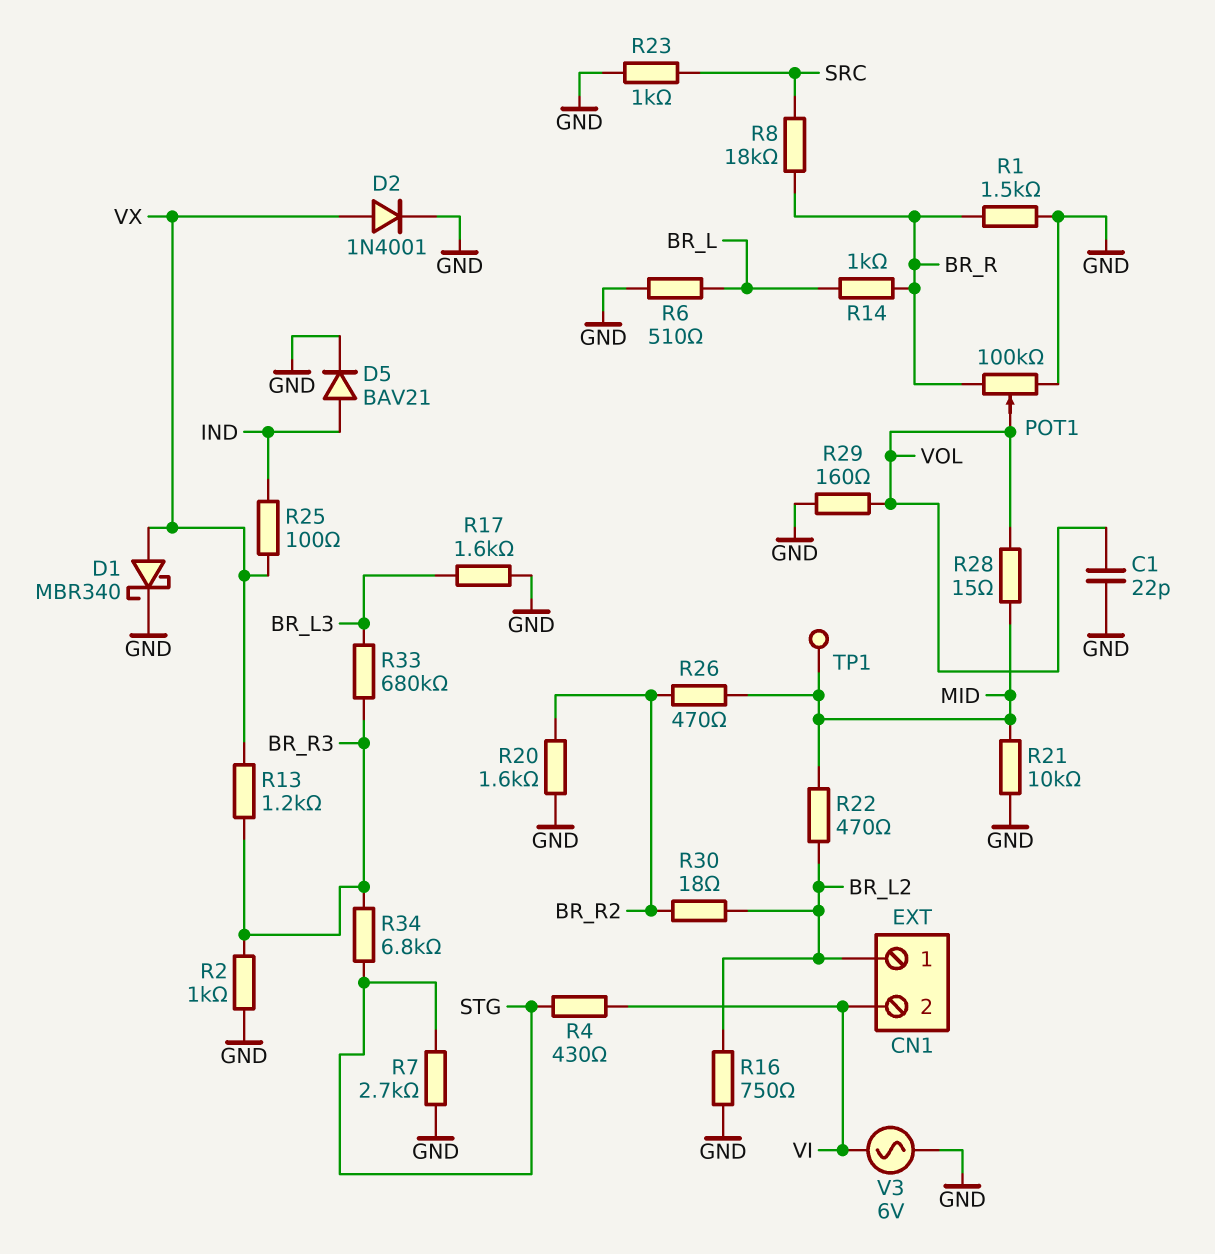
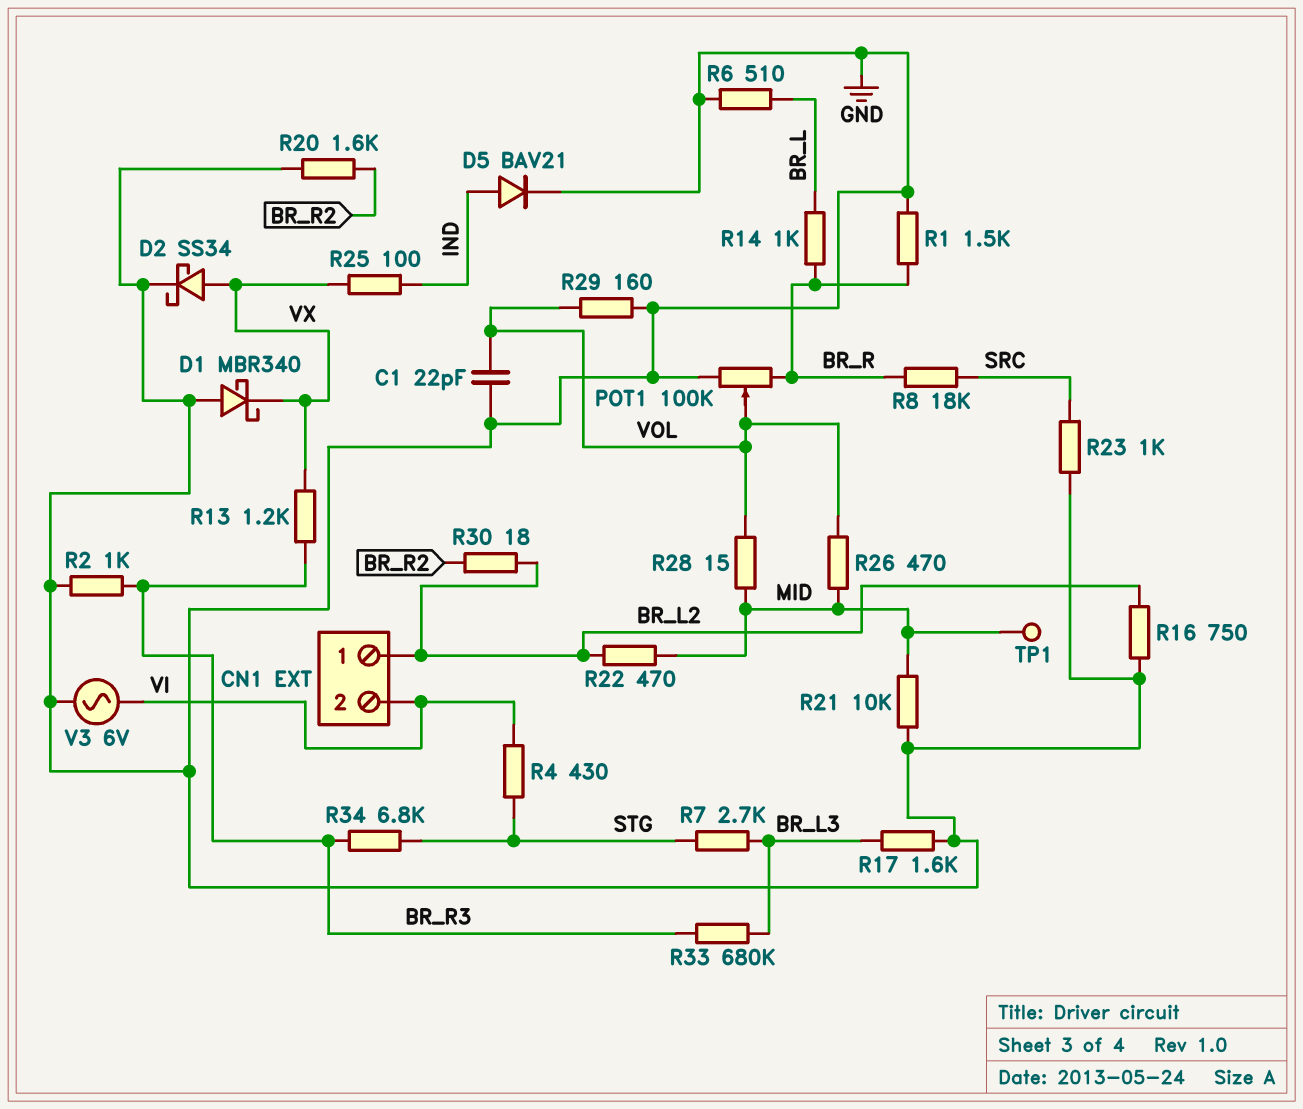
D1: schottky MBR340 (A VX, K GND) -> schottky MBR340 (A GND, K VX)
D2: diode 1N4001 (A VX, K GND) -> schottky SS34 (A VX, K GND)
R7: 2.7k (GND, STG) -> 2.7k (BR_L3, STG)
R26: 470 (BR_R2, MID) -> 470 (MID, VOL)

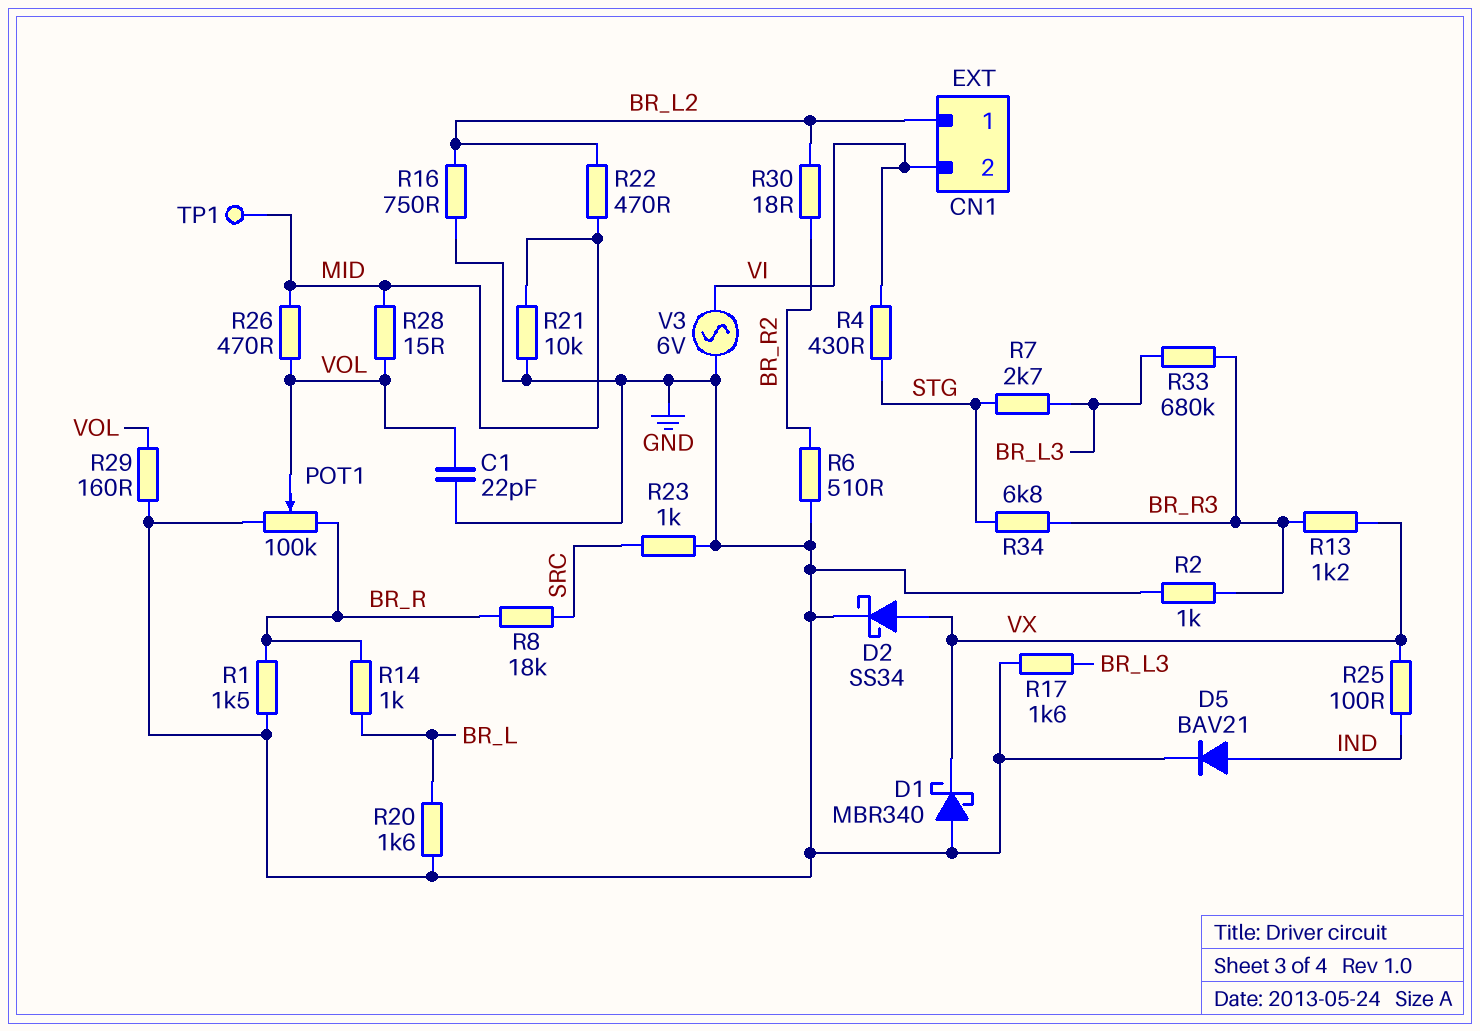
R6: 510 (BR_L, GND) -> 510 (BR_R2, GND)
R20: 1.6k (BR_R2, GND) -> 1.6k (BR_L, GND)

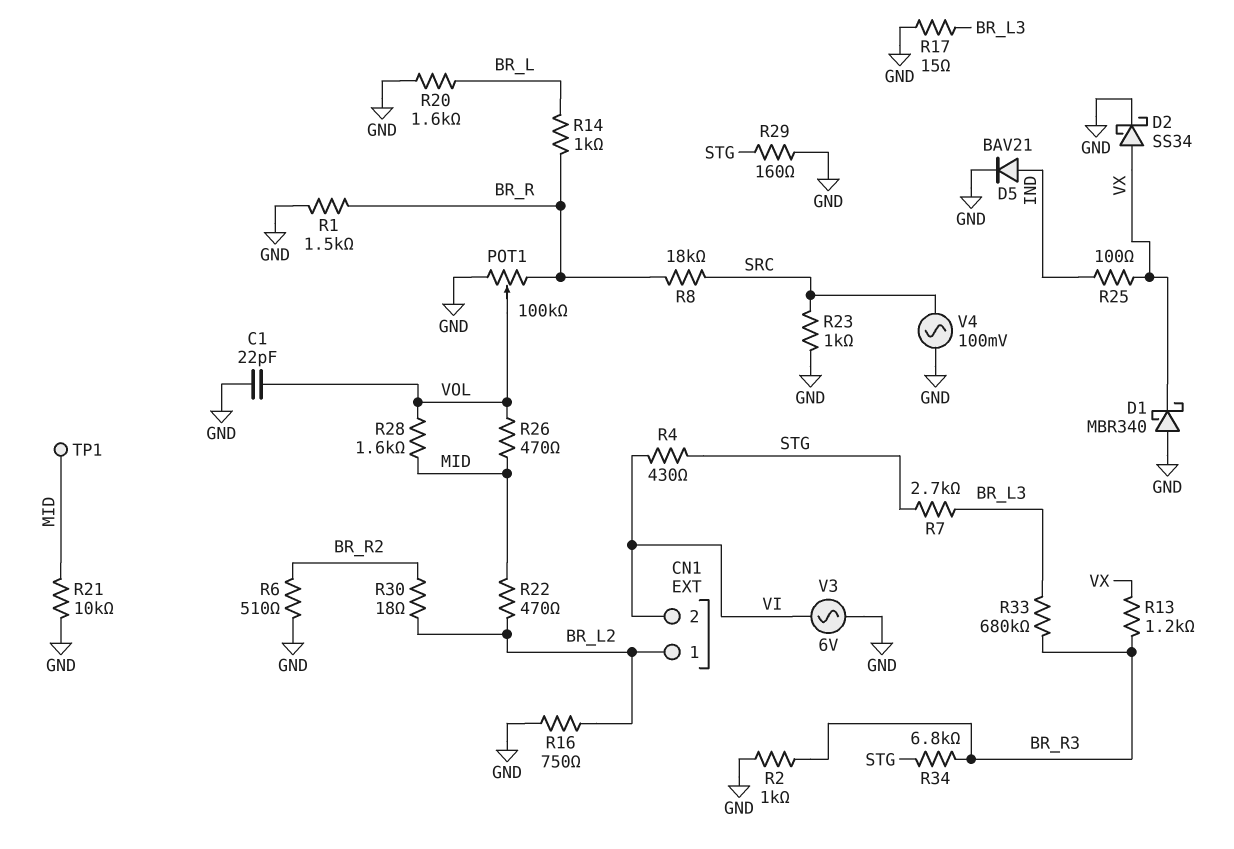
R17: 1.6k (BR_L3, GND) -> 15 (BR_L3, GND)
R28: 15 (MID, VOL) -> 1.6k (MID, VOL)
R29: 160 (GND, VOL) -> 160 (GND, STG)
V4: none -> AC 100mV (GND, SRC)

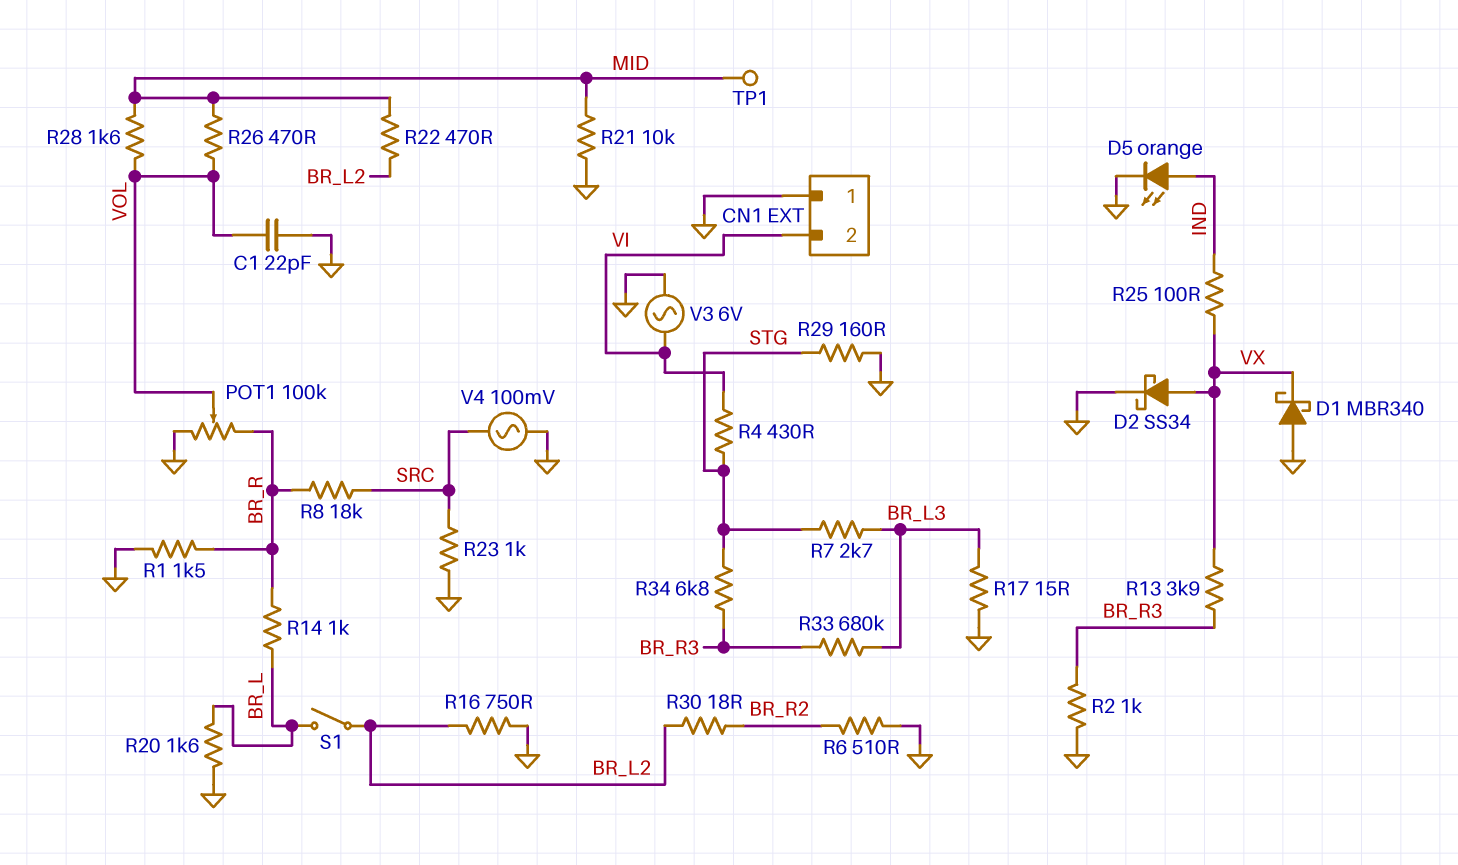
CN1 pin 1: BR_L2 -> GND
D5: diode BAV21 (A IND, K GND) -> LED orange (A IND, K GND)
R13: 1.2k (BR_R3, VX) -> 3.9k (BR_R3, VX)
S1: none -> switch (BR_L, BR_L2)

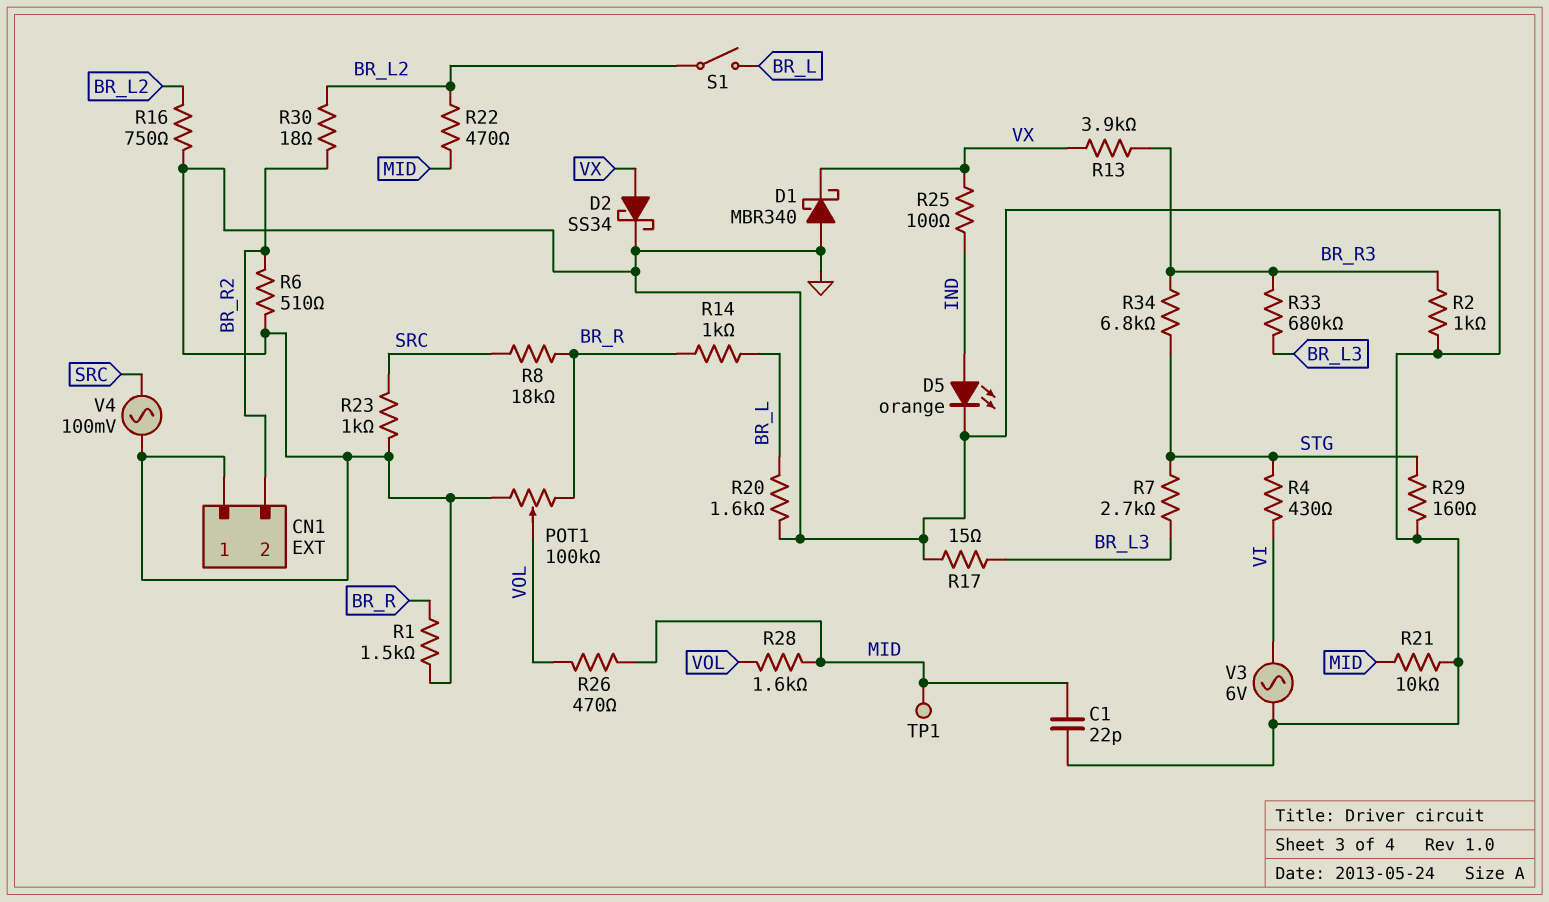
C1: 22pF (GND, VOL) -> 22pF (GND, MID)
CN1 pin 2: VI -> BR_R2

